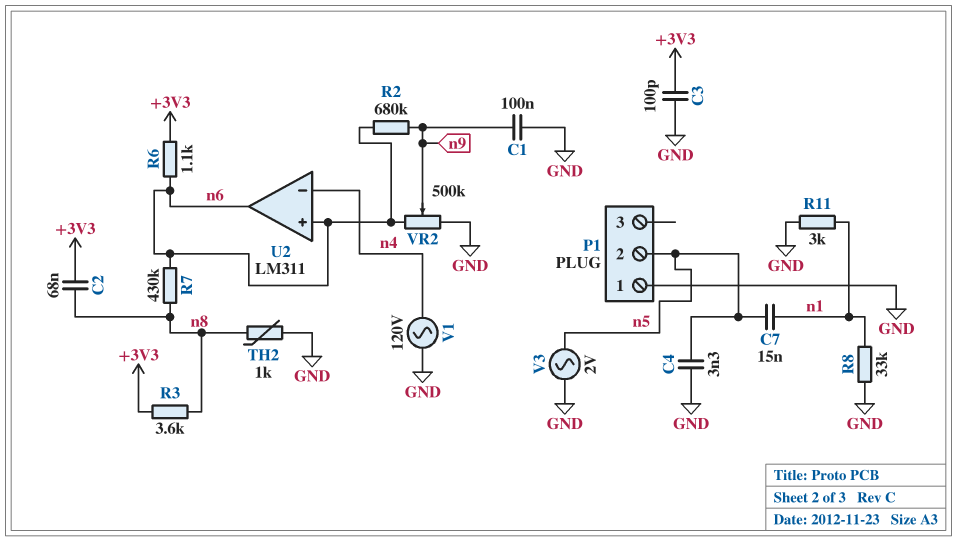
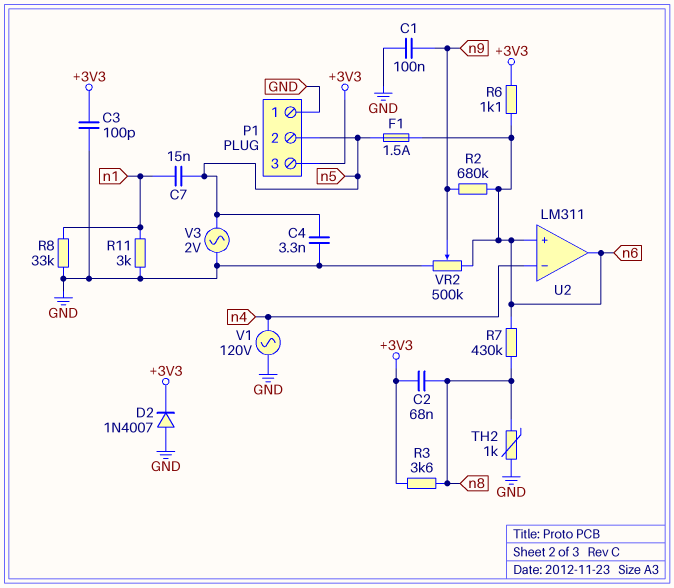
D2: none -> diode 1N4007 (A GND, K +3V3)
F1: none -> 1.5A (n5, n6)
P1 pin 3: none -> +3V3

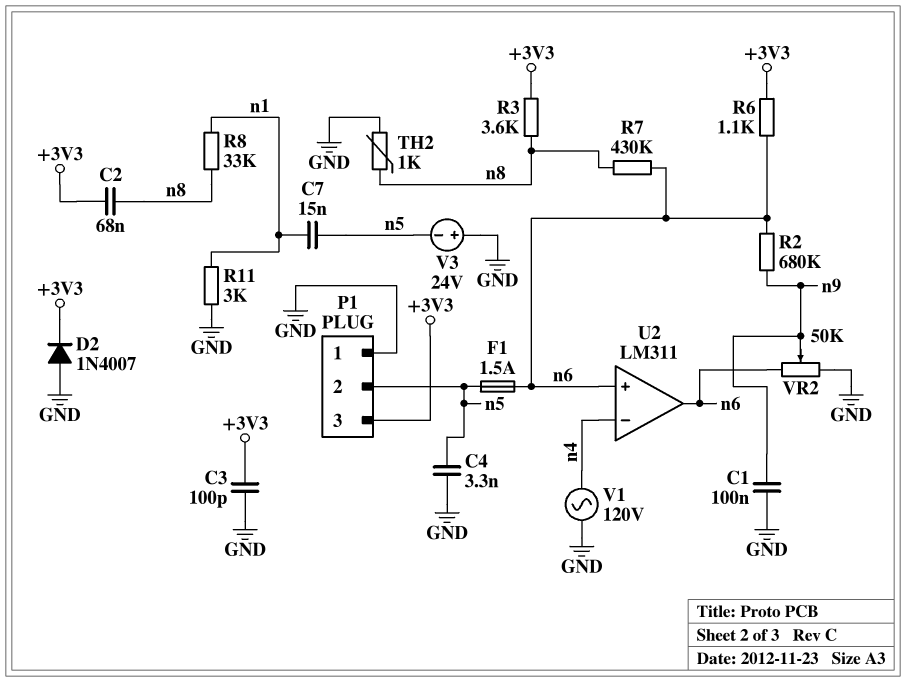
R8: 33k (GND, n1) -> 33k (n1, n8)
V3: AC 2V (GND, n5) -> 24V (plus GND, minus n5)
VR2: 500k (GND, n6, wiper n9) -> 50k (GND, n6, wiper n9)

